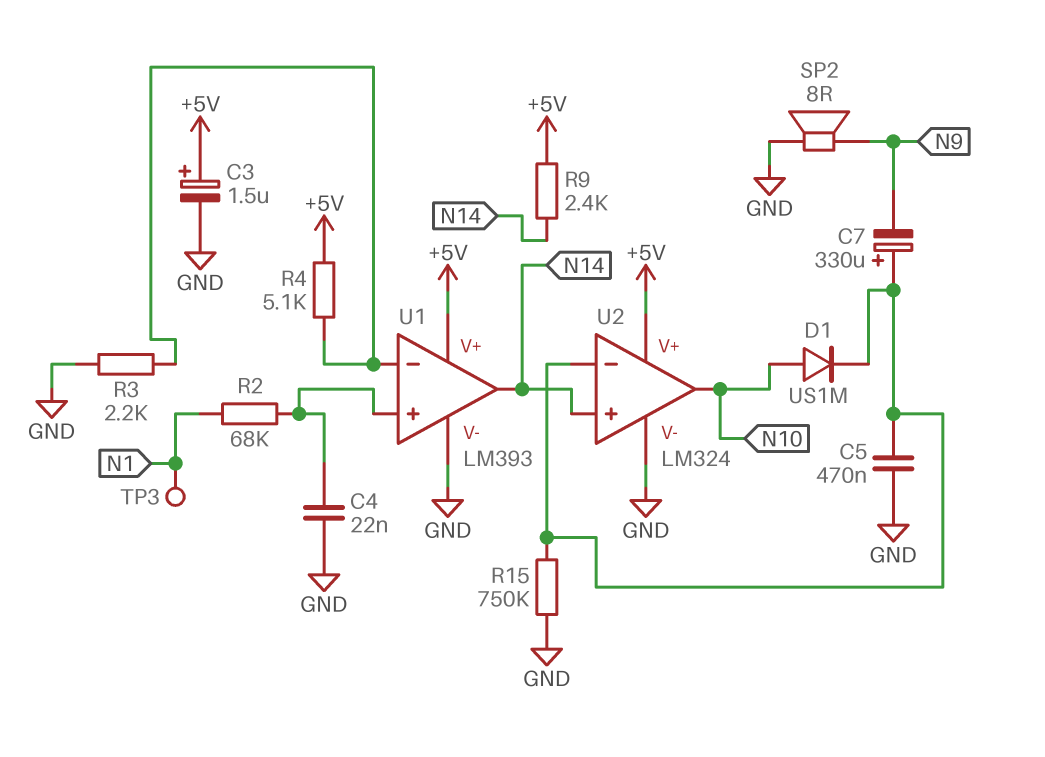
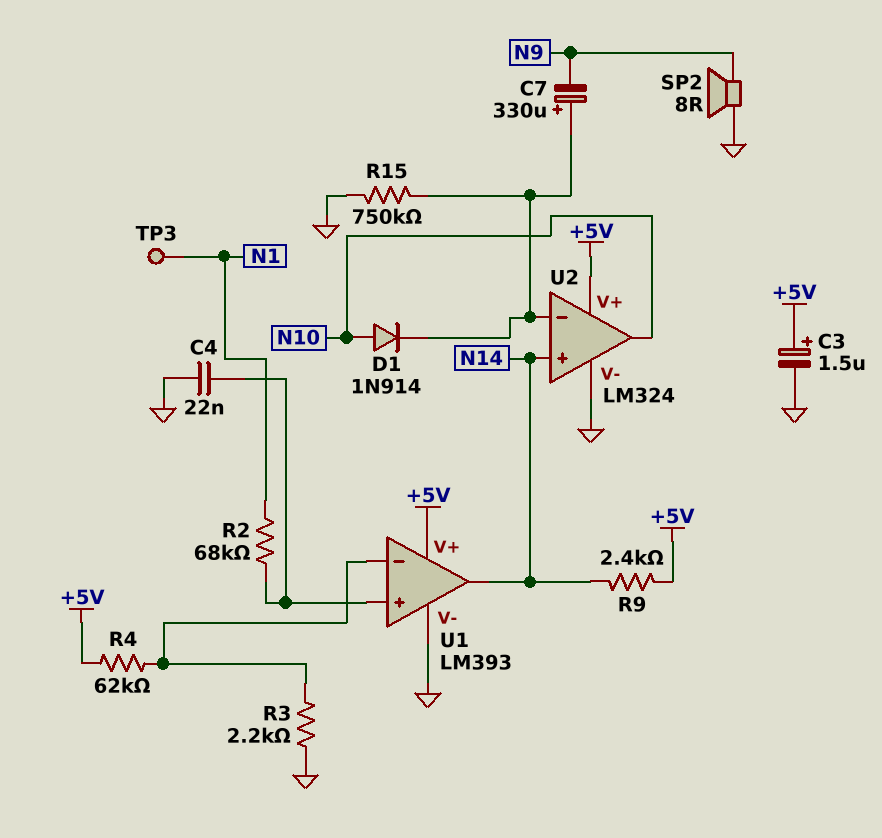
C5: 470nF (GND, U2/in-) -> none
D1: diode US1M (A N10, K U2/in-) -> diode 1N914 (A N10, K U2/in-)
R4: 5.1k (+5V, U1/in-) -> 62k (+5V, U1/in-)

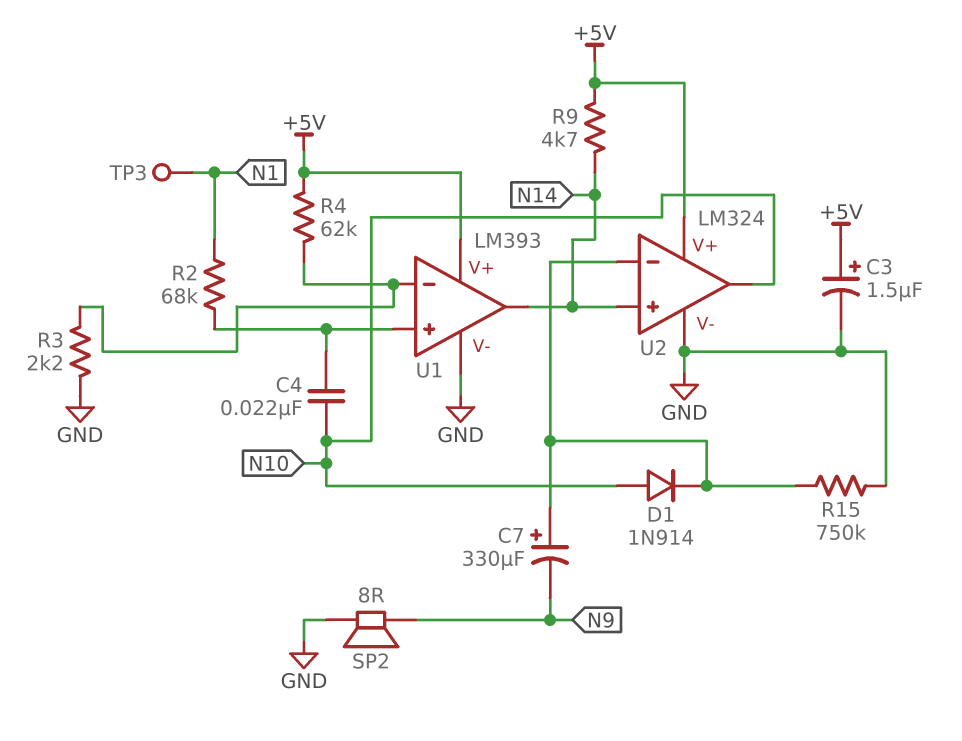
C4: 22nF (GND, U1/in+) -> 22nF (N10, U1/in+)
R9: 2.4k (+5V, N14) -> 4.7k (+5V, N14)

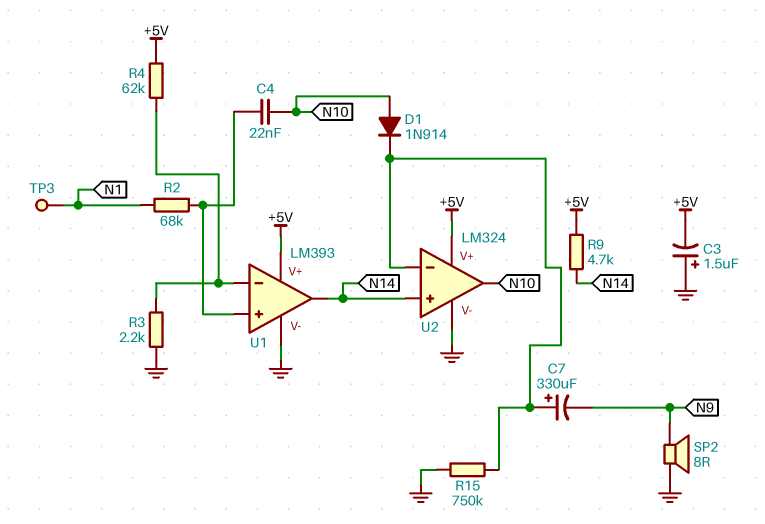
C3: 1.5uF (plus +5V, minus GND) -> 1.5uF (plus GND, minus +5V)

